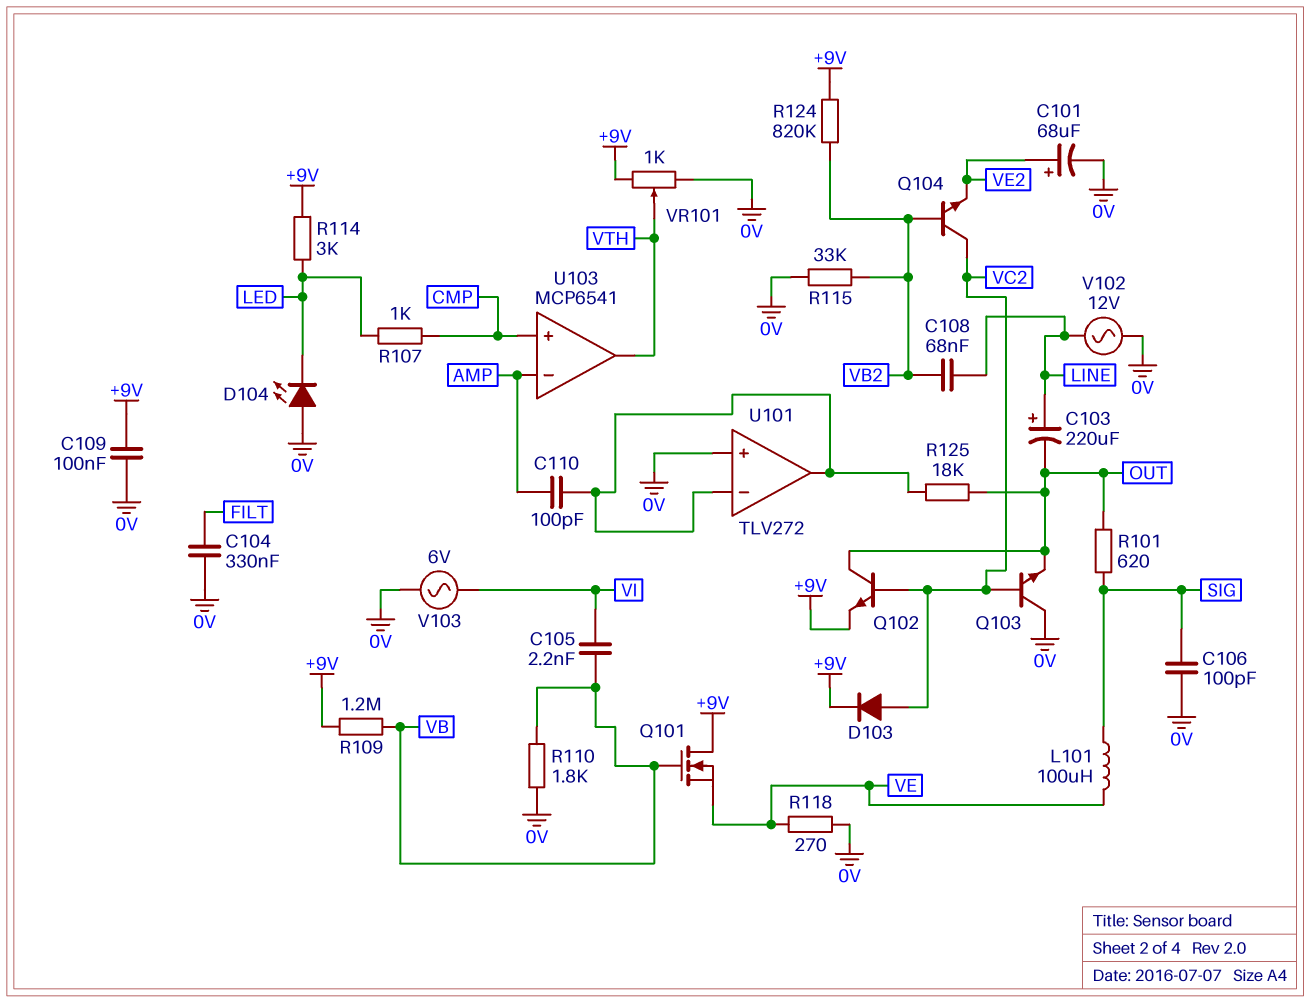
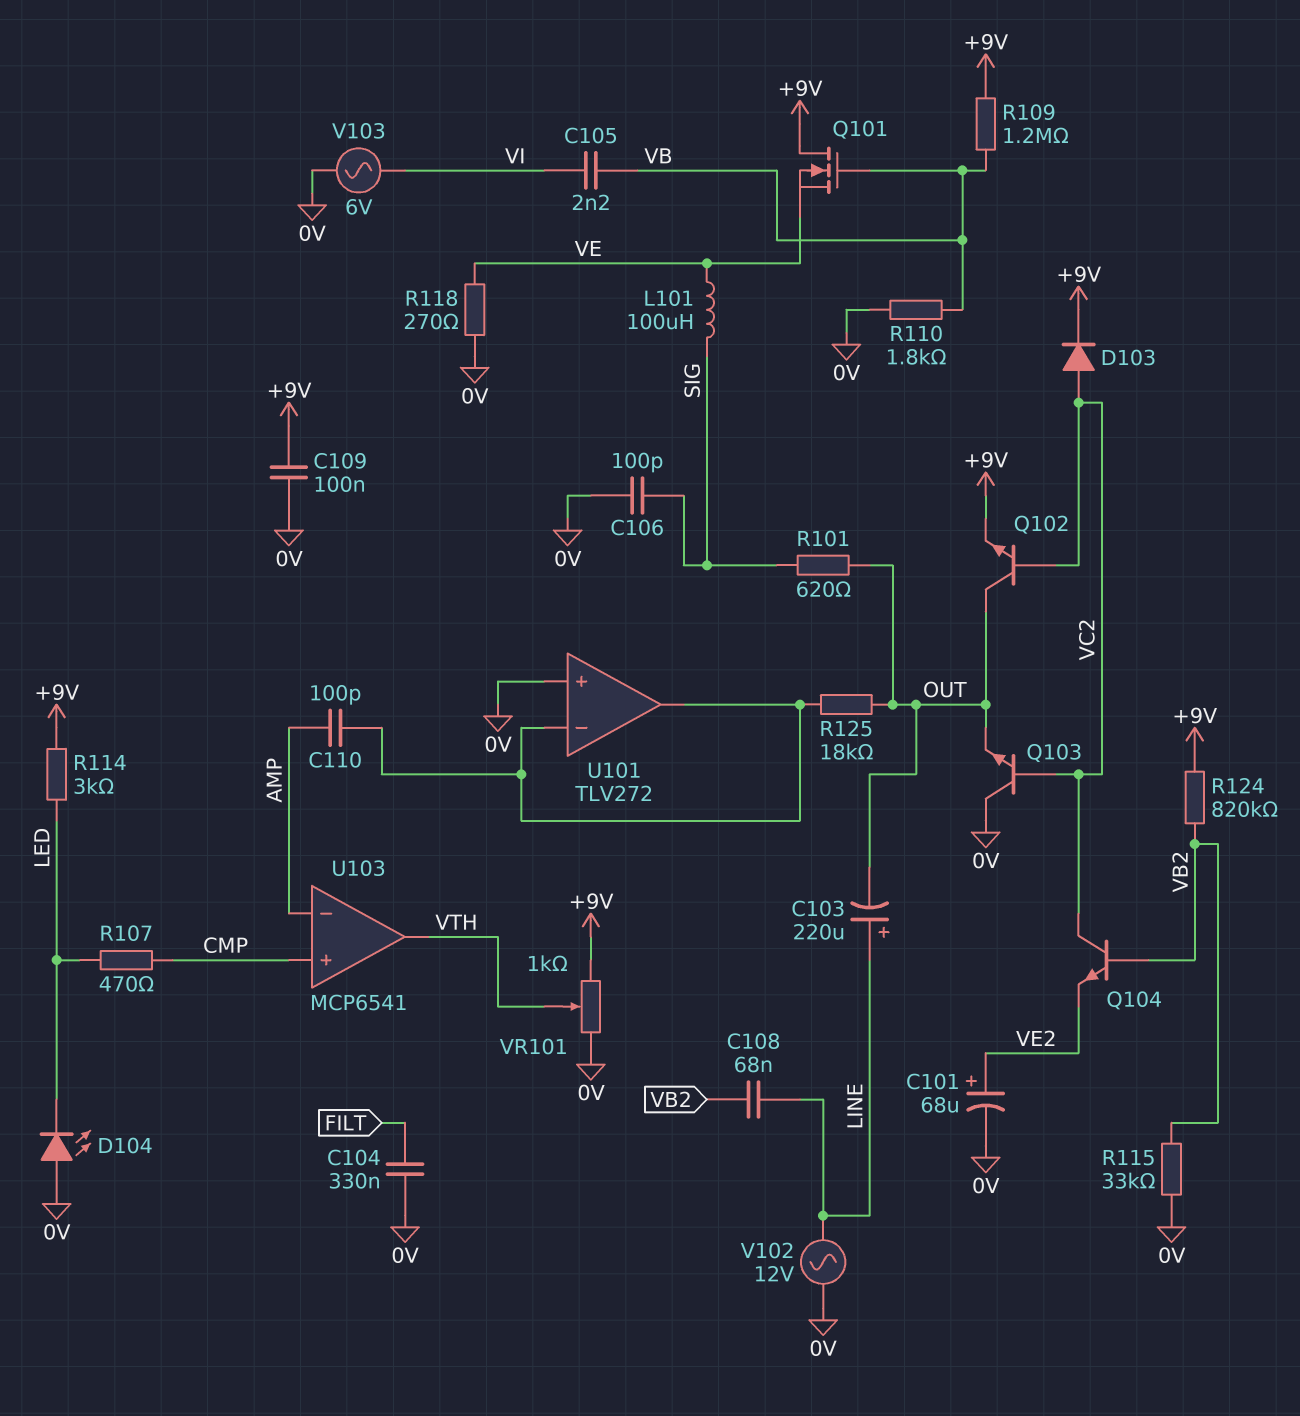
R107: 1k (CMP, LED) -> 470 (CMP, LED)

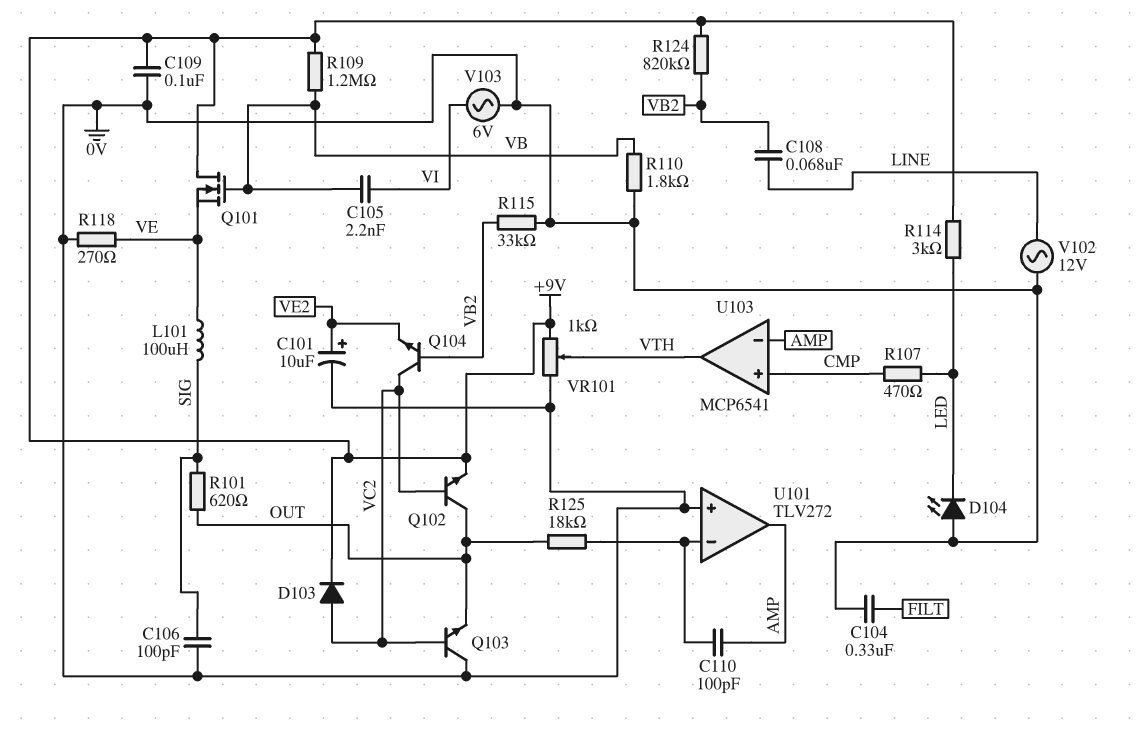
C101: 68uF (plus VE2, minus 0V) -> 10uF (plus VE2, minus 0V)
C103: 220uF (plus LINE, minus OUT) -> none
U101 pin out: U101/in- -> AMP

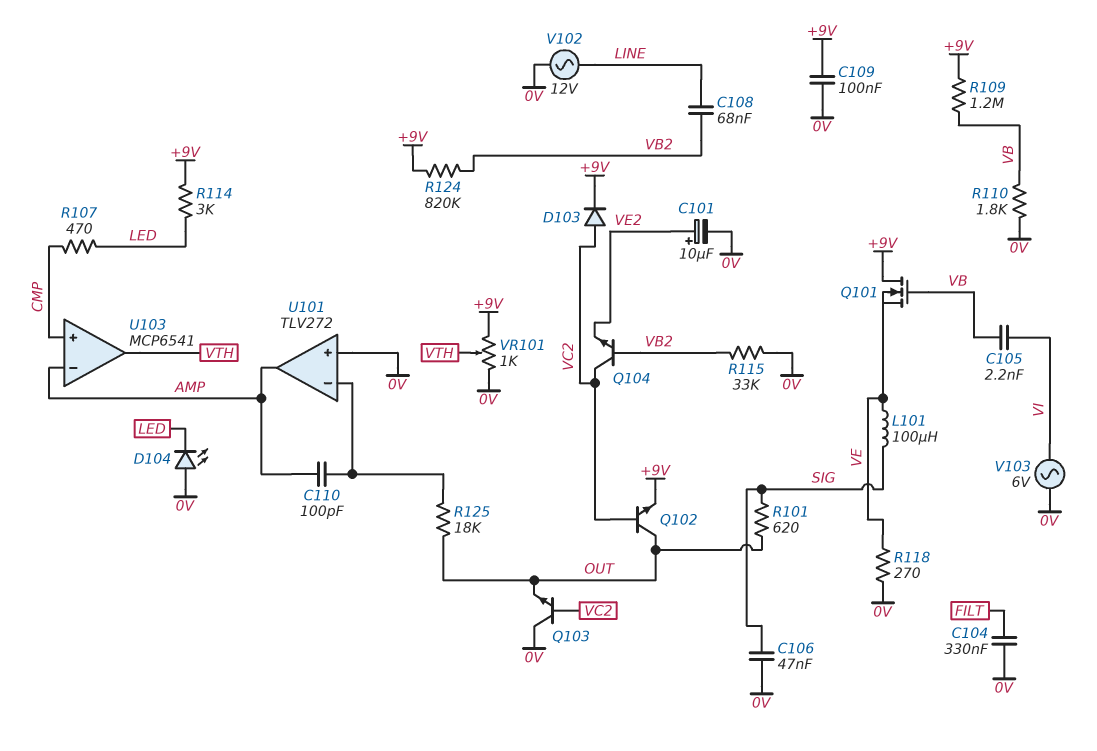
C106: 100pF (0V, SIG) -> 47nF (0V, SIG)

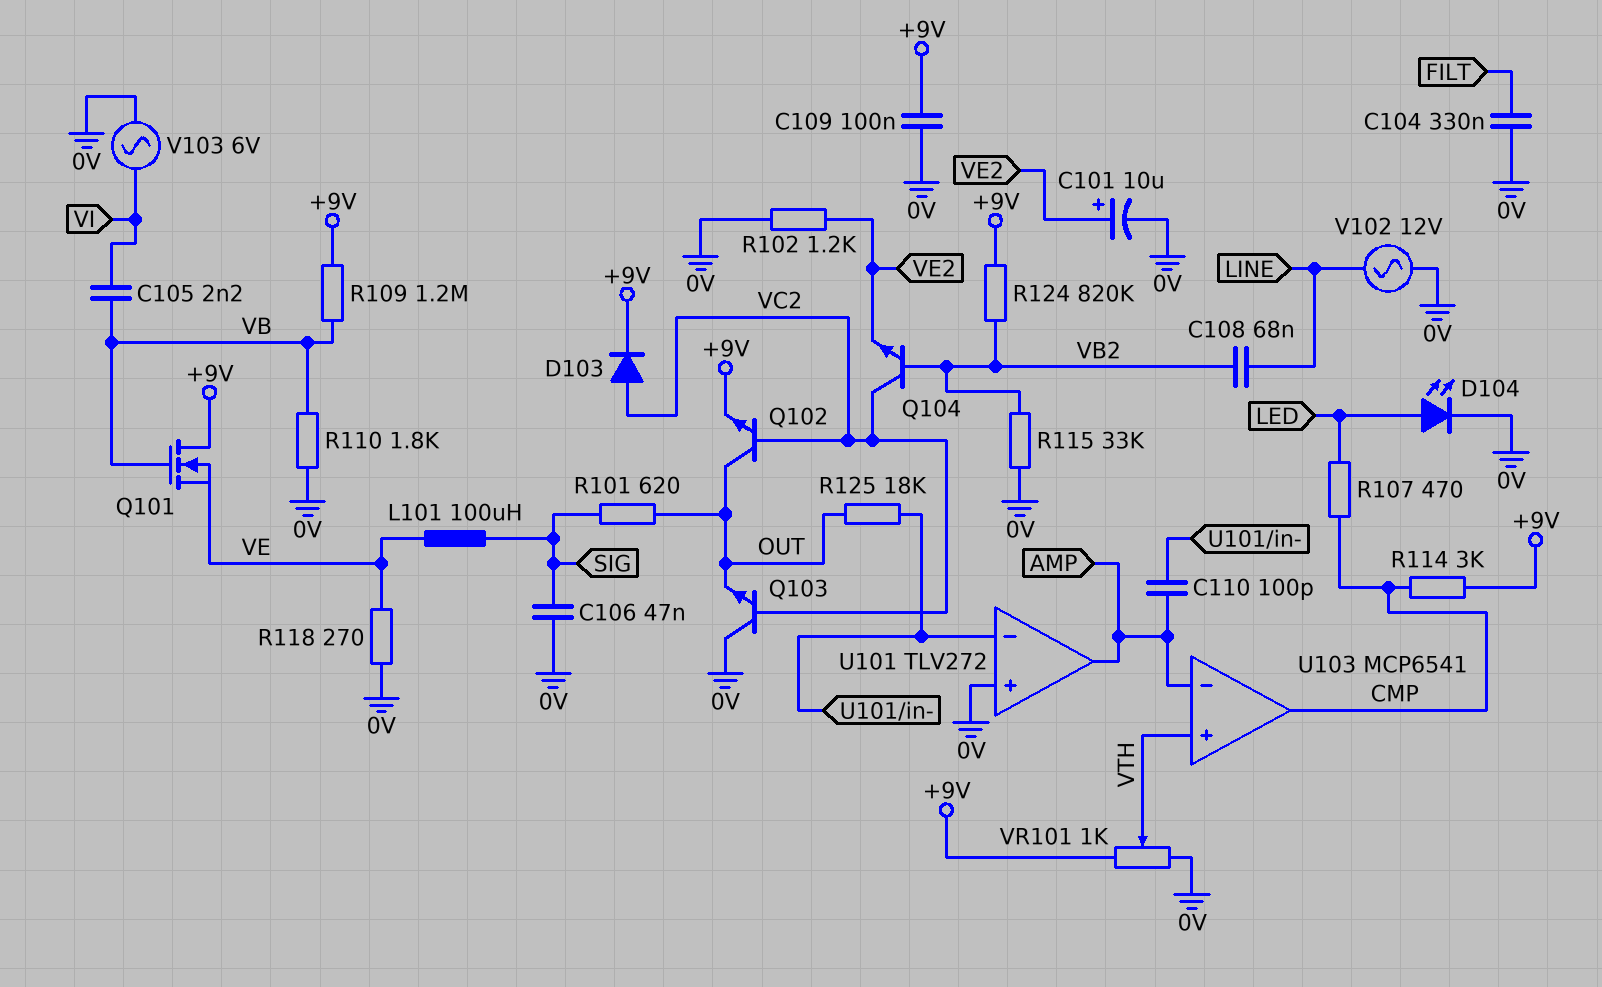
D104: LED (A 0V, K LED) -> LED (A LED, K 0V)
R102: none -> 1.2k (0V, VE2)
R114: 3k (+9V, LED) -> 3k (+9V, CMP)
U103 pin in+: CMP -> VTH
U103 pin out: VTH -> CMP

